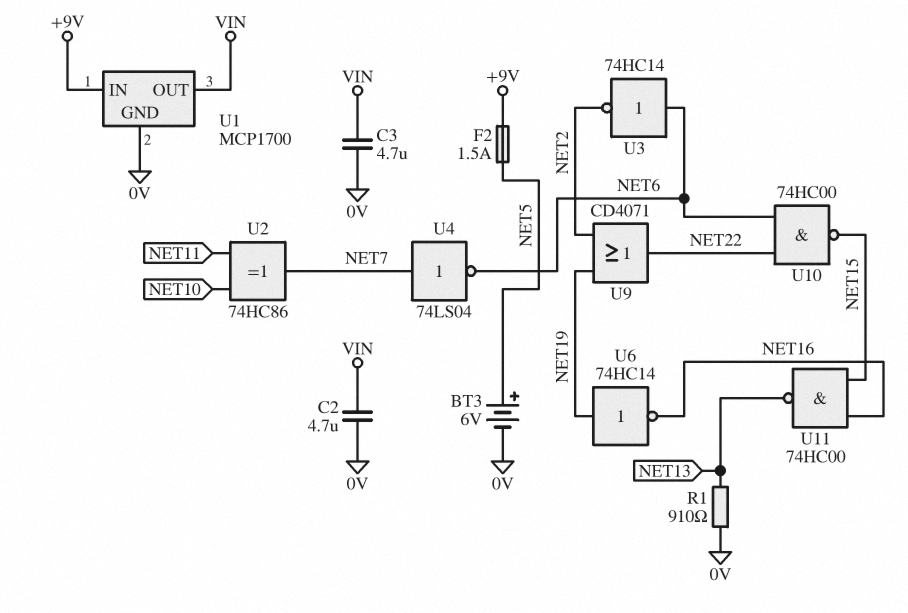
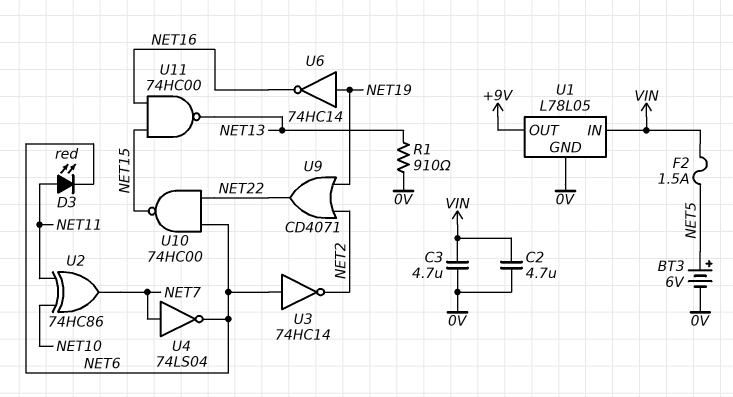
D3: none -> LED red (A NET11, K NET6)
F2: 1.5A (+9V, NET5) -> 1.5A (NET5, VIN)
U1: MCP1700 -> L78L05
U1 pin IN: +9V -> VIN
U1 pin OUT: VIN -> +9V

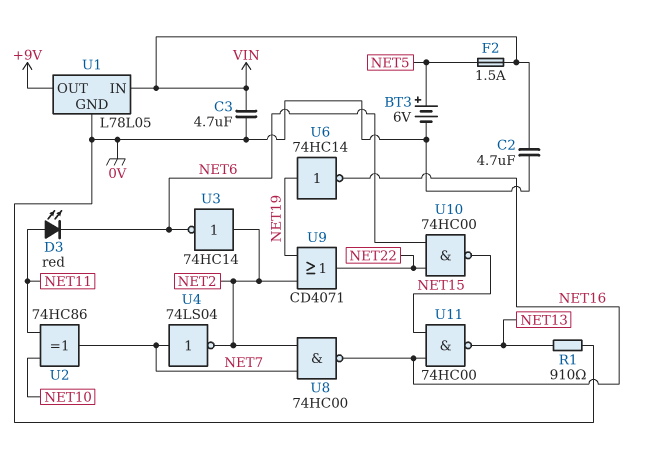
U3: NOT 74HC14 (in NET6, out NET2) -> NOT 74HC14 (in NET2, out NET6)
U4: NOT 74LS04 (in NET7, out NET6) -> NOT 74LS04 (in NET7, out NET2)
U8: none -> NAND 74HC00 (in NET2, in NET7, out NET16)

